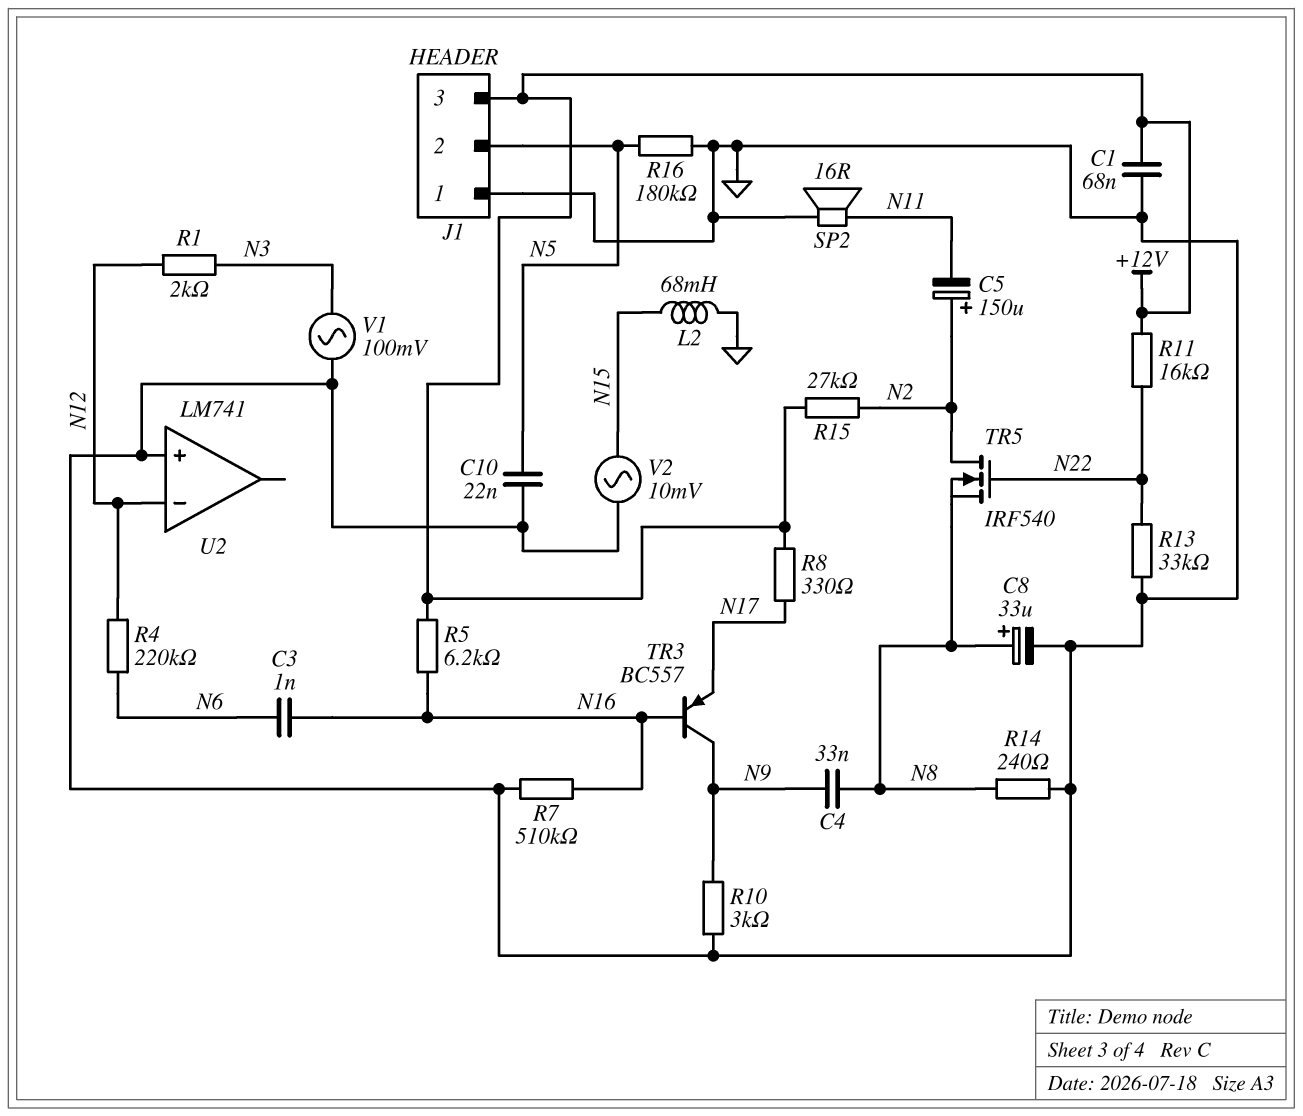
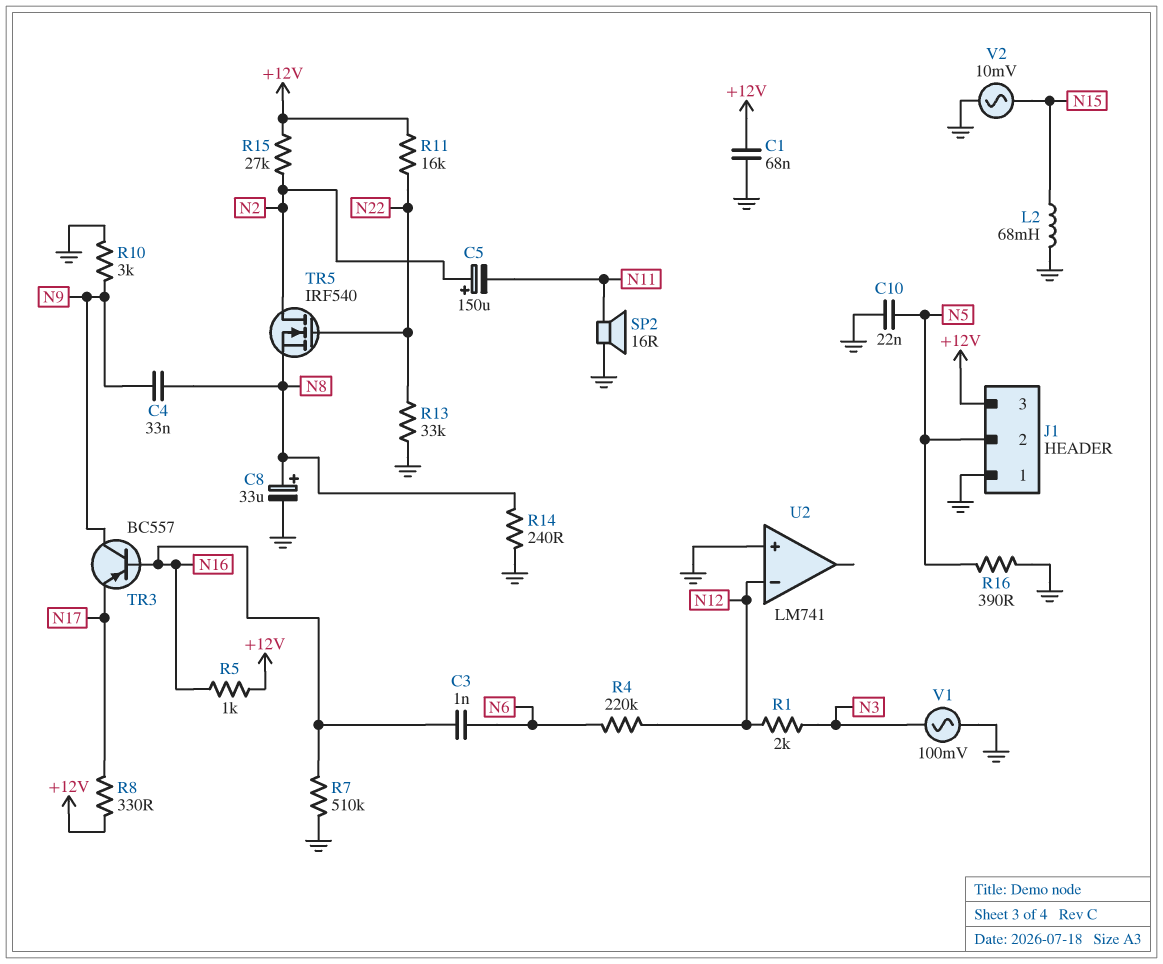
R5: 6.2k (+12V, N16) -> 1k (+12V, N16)
R16: 180k (GND, N5) -> 390 (GND, N5)

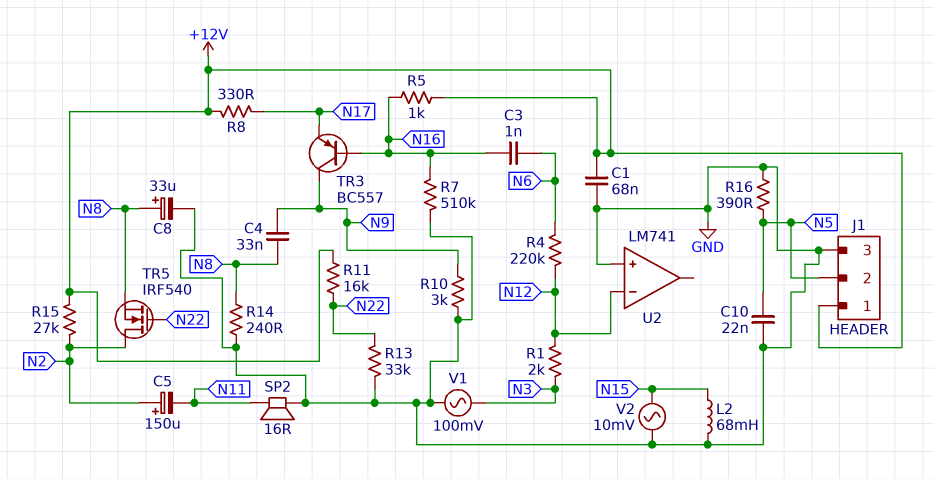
J1 pin 1: GND -> +12V
J1 pin 3: +12V -> GND

